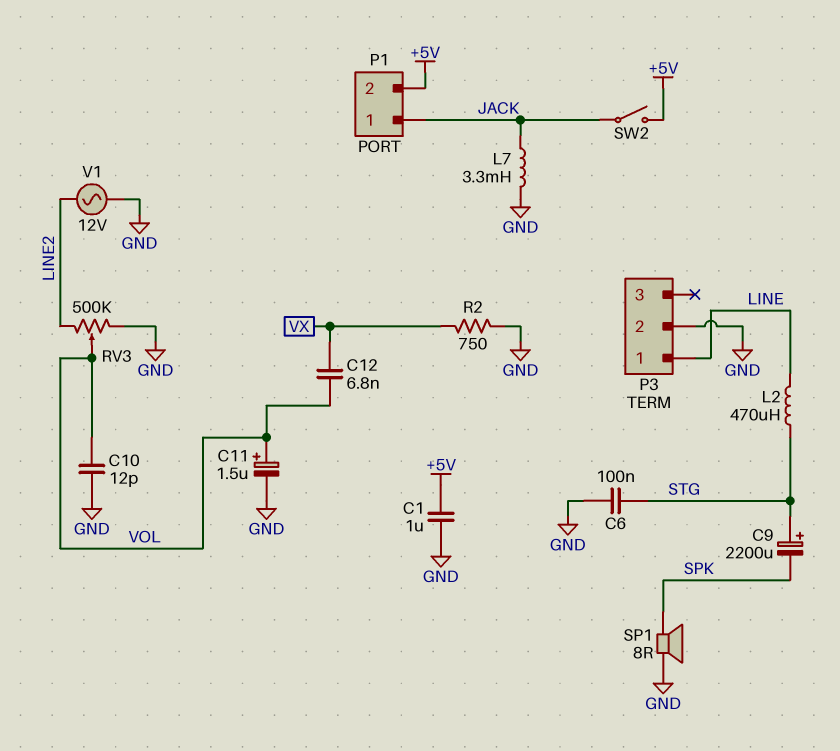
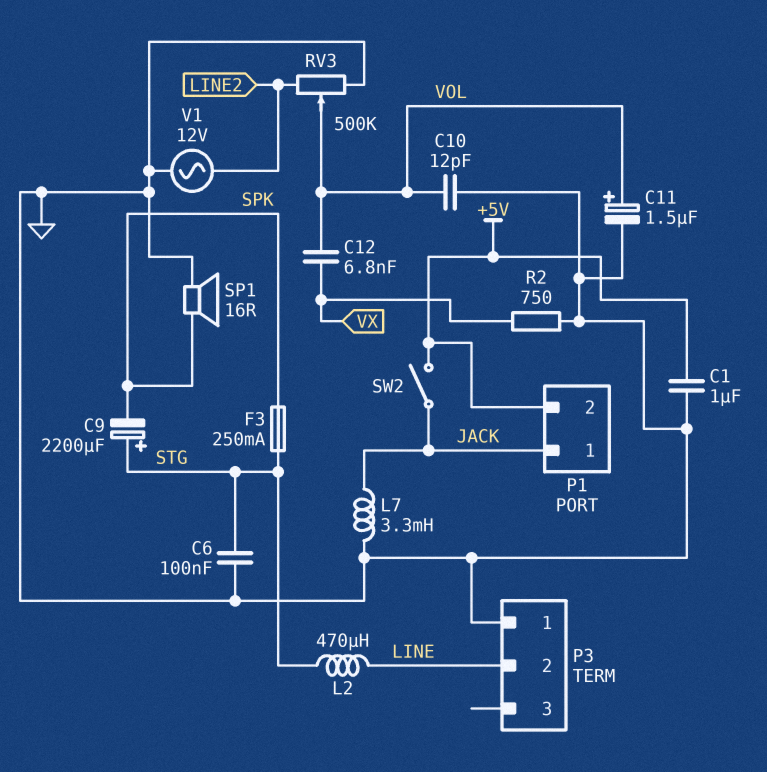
F3: none -> 250mA (SPK, STG)
P3 pin 1: LINE -> GND
P3 pin 2: GND -> LINE
SP1: speaker 8R (GND, SPK) -> speaker 16R (GND, SPK)

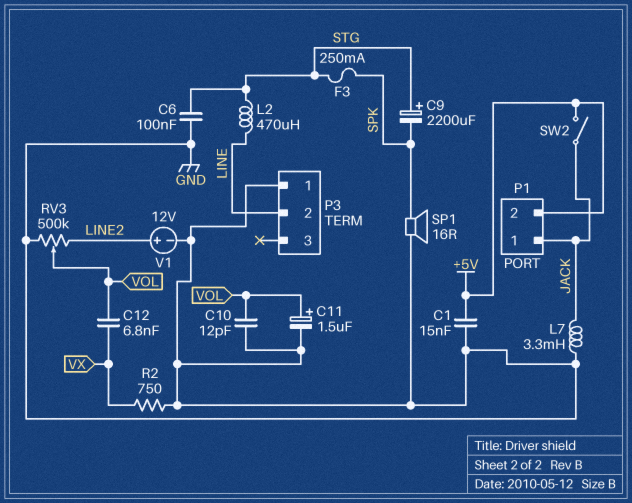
C1: 1uF (+5V, GND) -> 15nF (+5V, GND)
V1: AC 12V (GND, LINE2) -> 12V (plus LINE2, minus GND)

